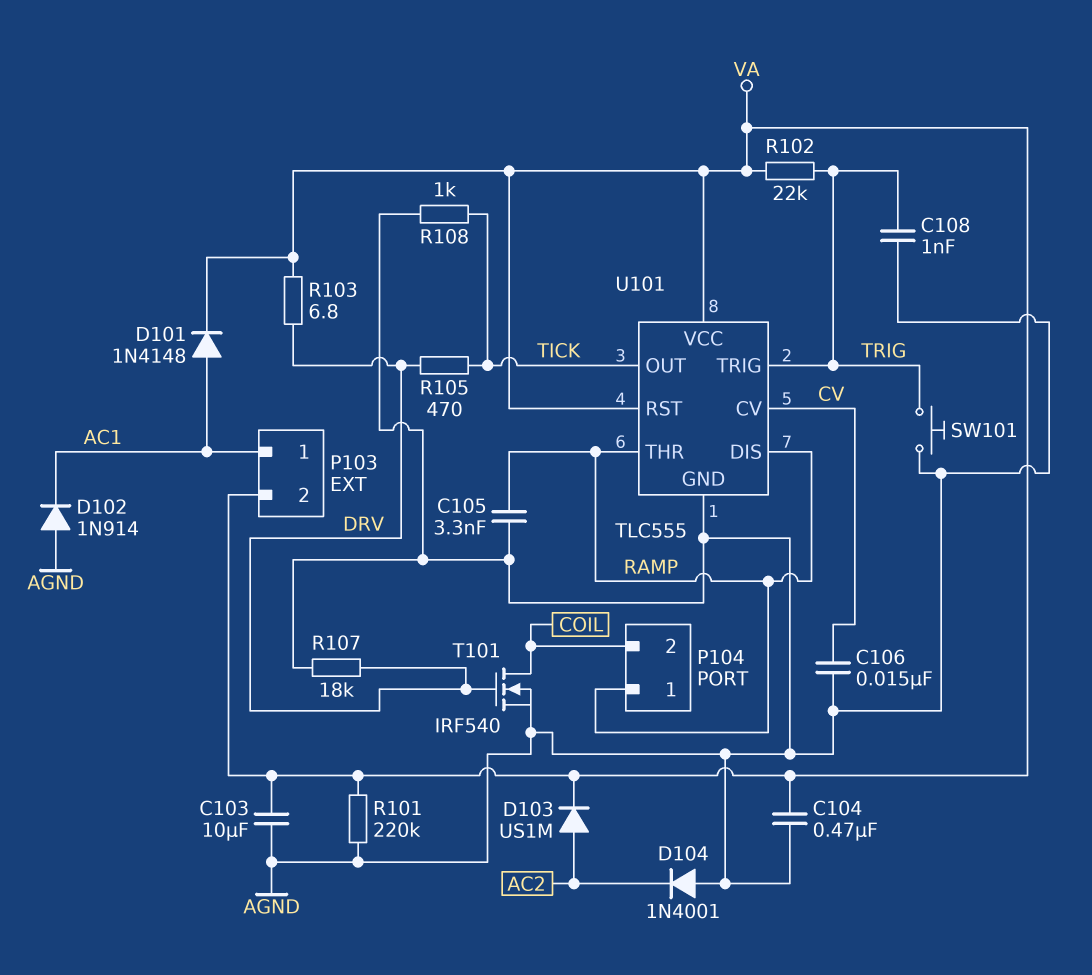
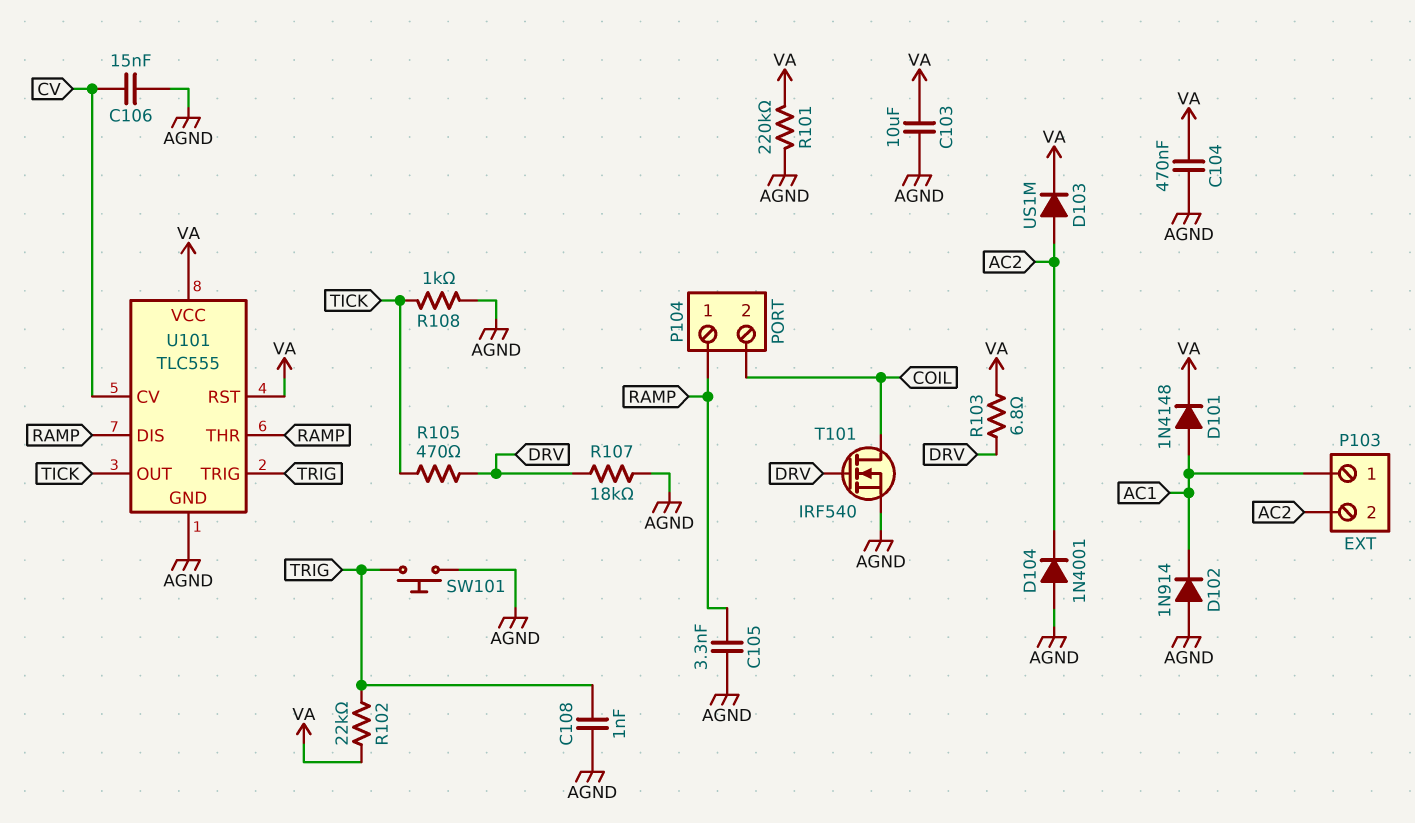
P103 pin 2: VA -> AC2

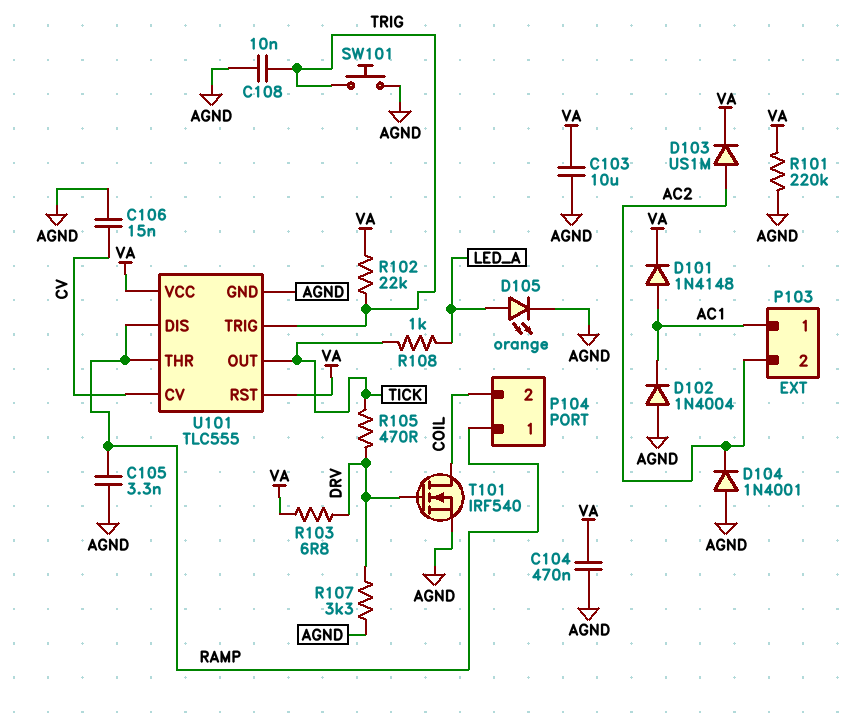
C108: 1nF (AGND, TRIG) -> 10nF (AGND, TRIG)
D102: diode 1N914 (A AGND, K AC1) -> diode 1N4004 (A AGND, K AC1)
D105: none -> LED orange (A LED_A, K AGND)
R107: 18k (AGND, DRV) -> 3.3k (AGND, DRV)
R108: 1k (AGND, TICK) -> 1k (LED_A, TICK)

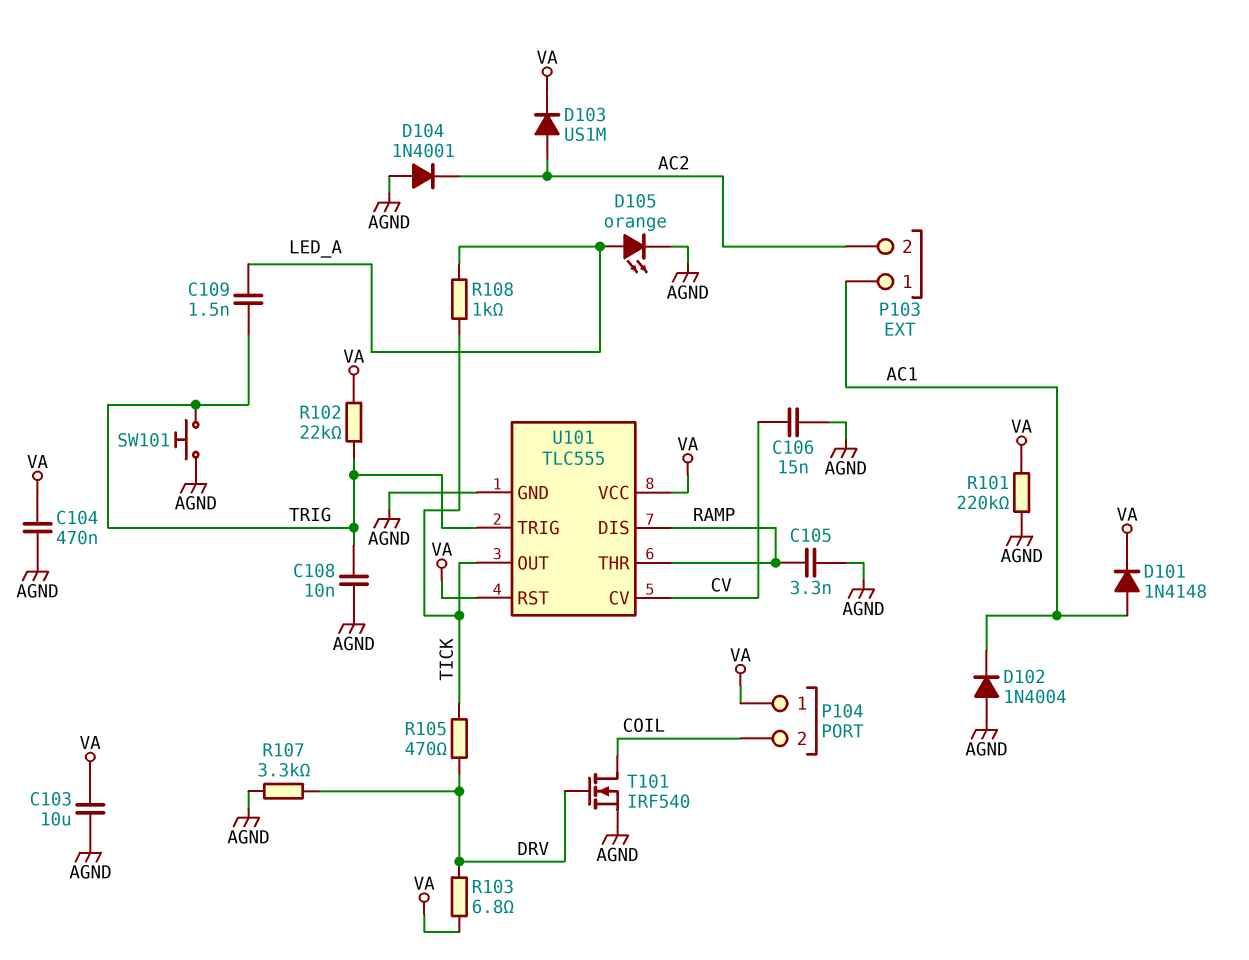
C109: none -> 1.5nF (LED_A, TRIG)
P104 pin 1: RAMP -> VA

